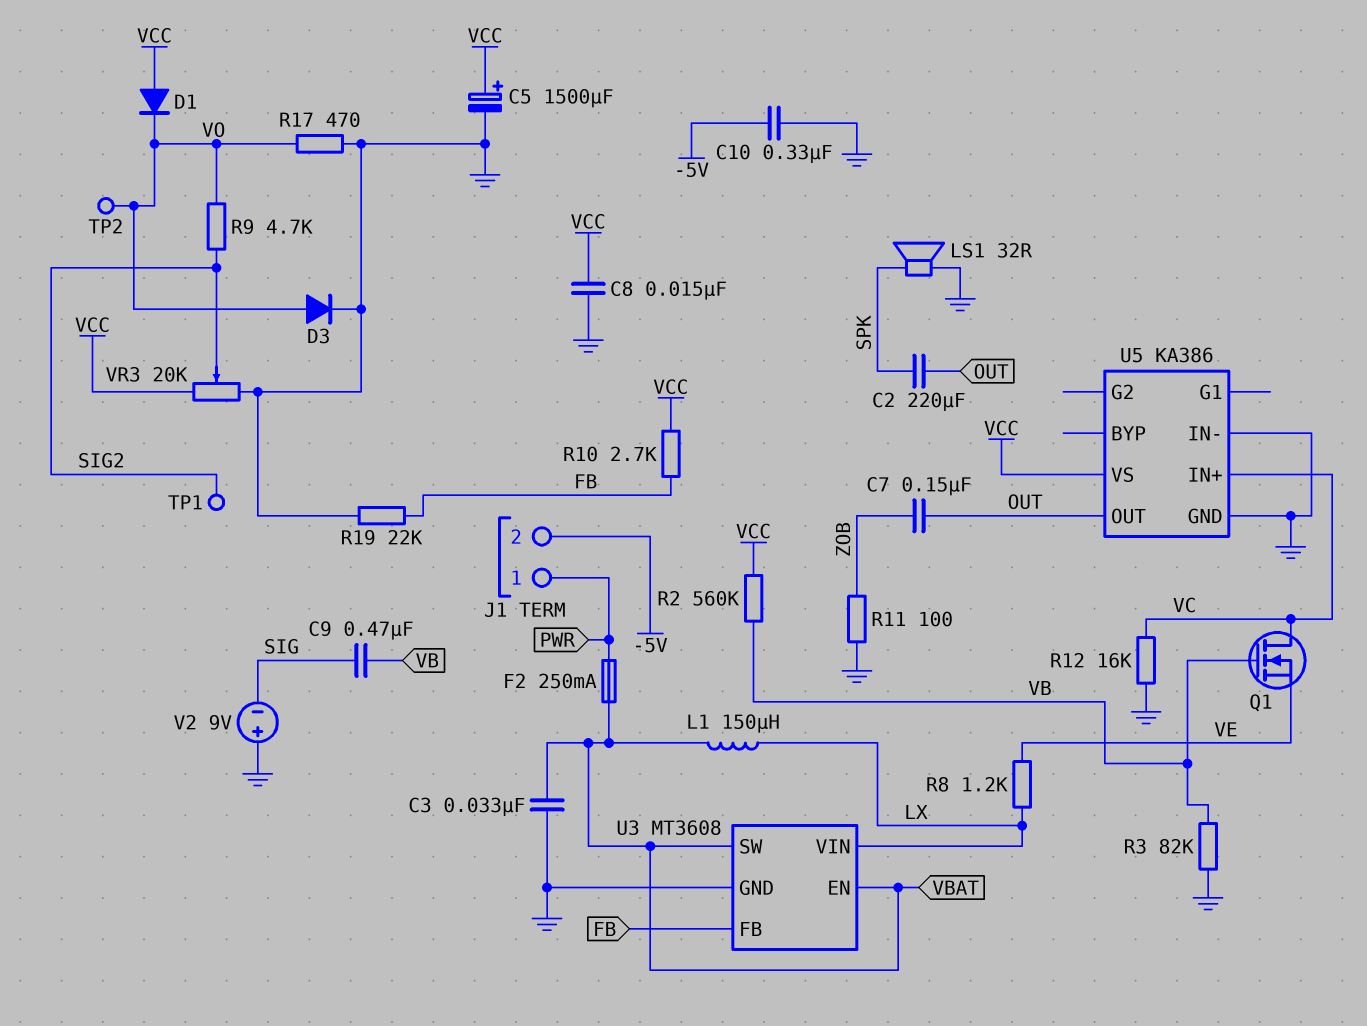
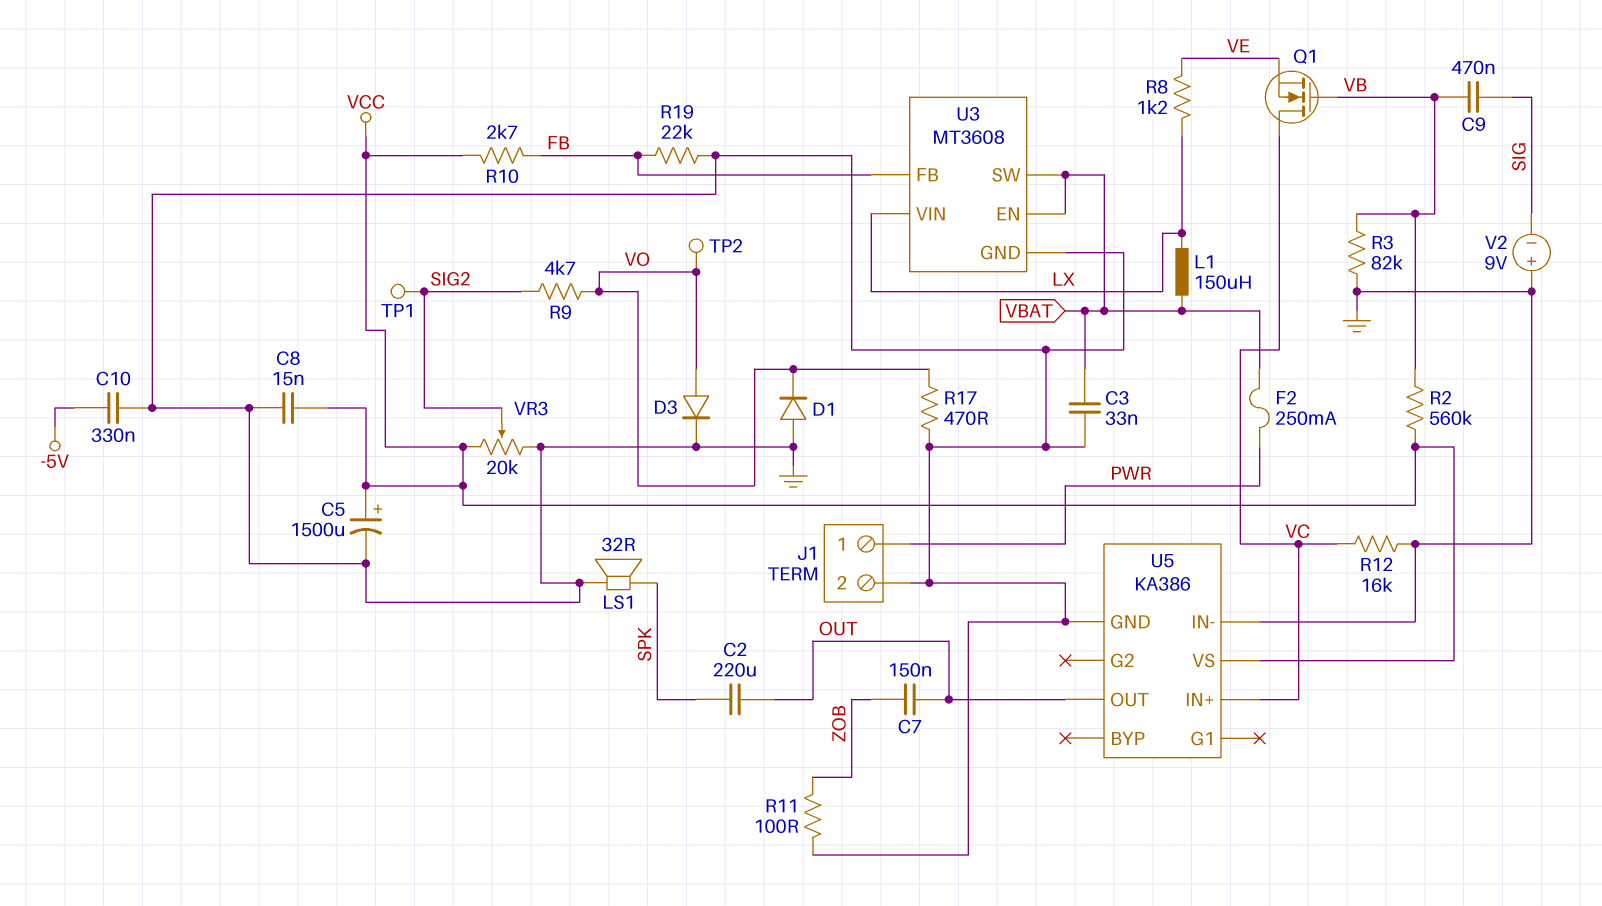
D1: diode (A VCC, K VO) -> diode (A GND, K VO)
J1 pin 2: -5V -> GND

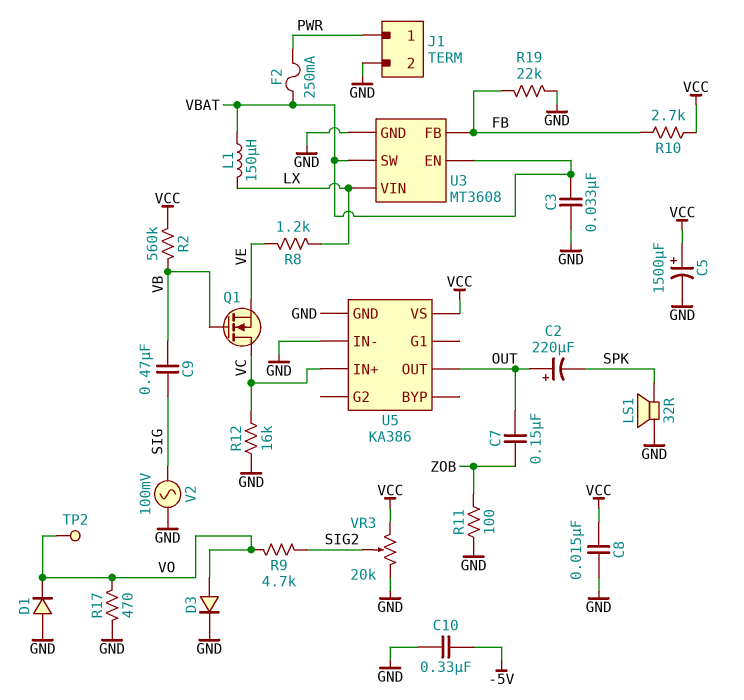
C2: 220uF (OUT, SPK) -> 220uF (plus OUT, minus SPK)
R3: 82k (GND, VB) -> none
TP1: test point (SIG2) -> none
V2: 9V (plus GND, minus SIG) -> AC 100mV (GND, SIG)

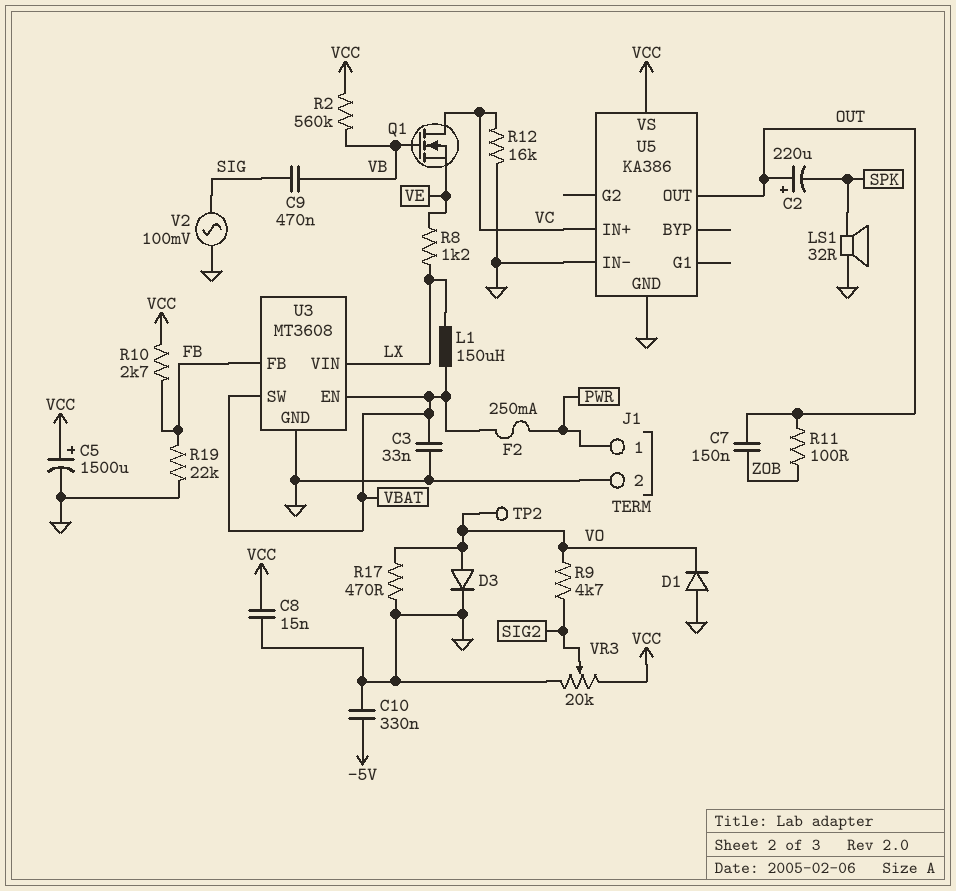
R11: 100 (GND, ZOB) -> 100 (OUT, ZOB)

